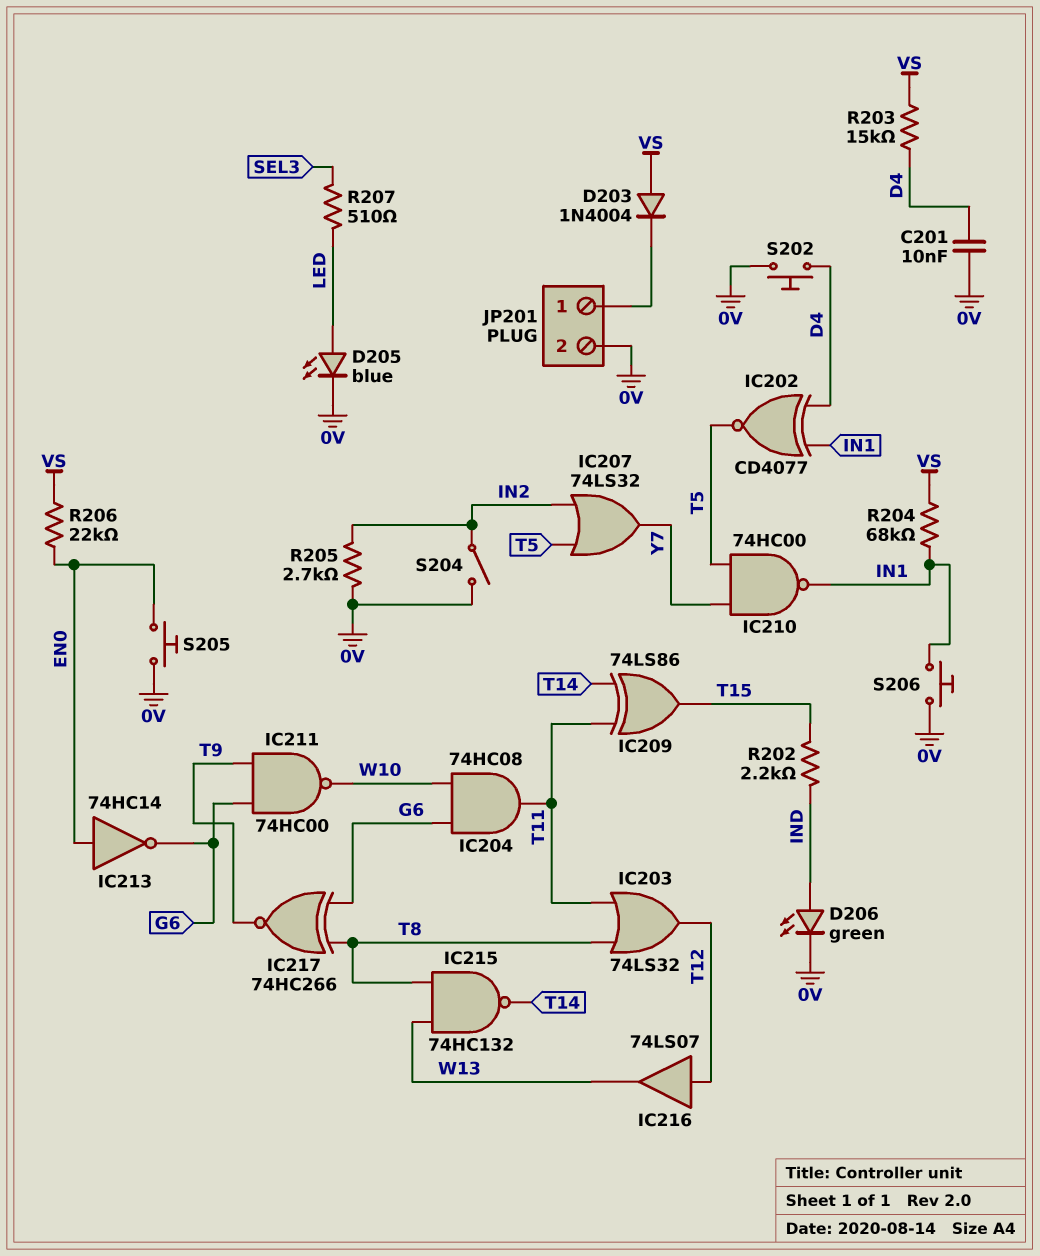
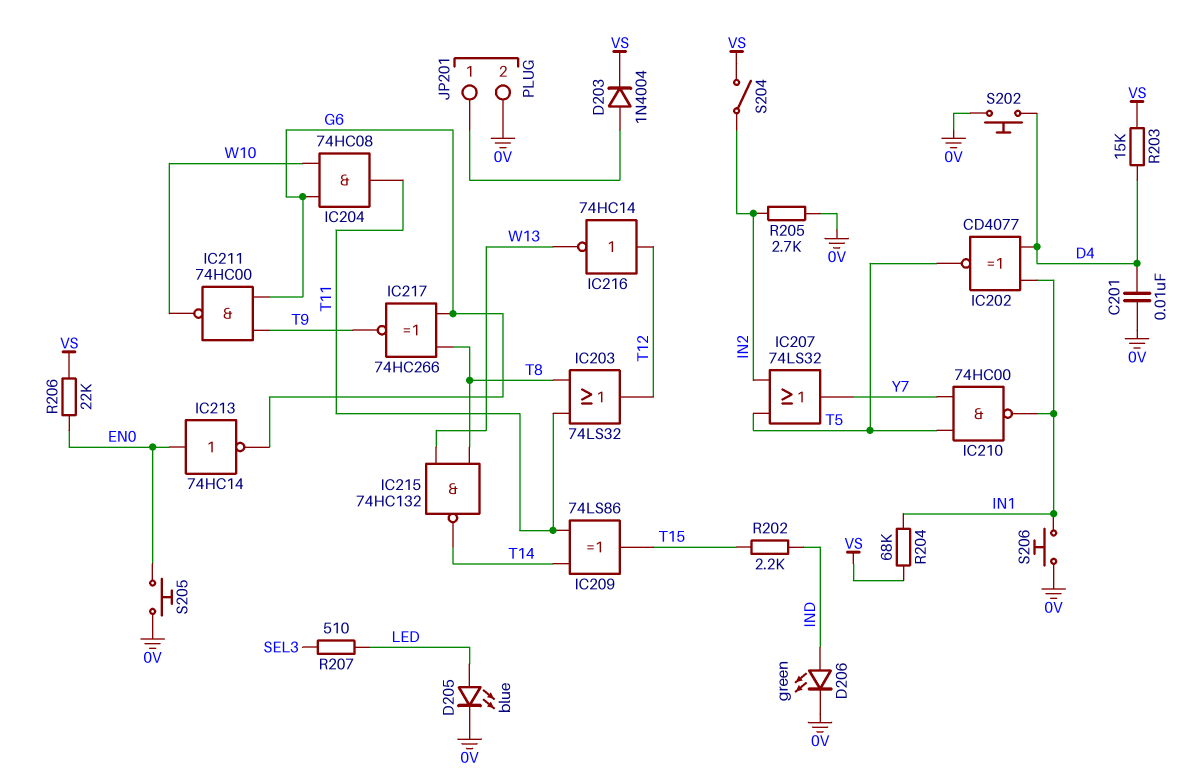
D203: diode 1N4004 (A VS, K JP201/1) -> diode 1N4004 (A JP201/1, K VS)
IC216: buffer 74LS07 (in T12, out W13) -> NOT 74HC14 (in T12, out W13)
S204: switch (0V, IN2) -> switch (IN2, VS)

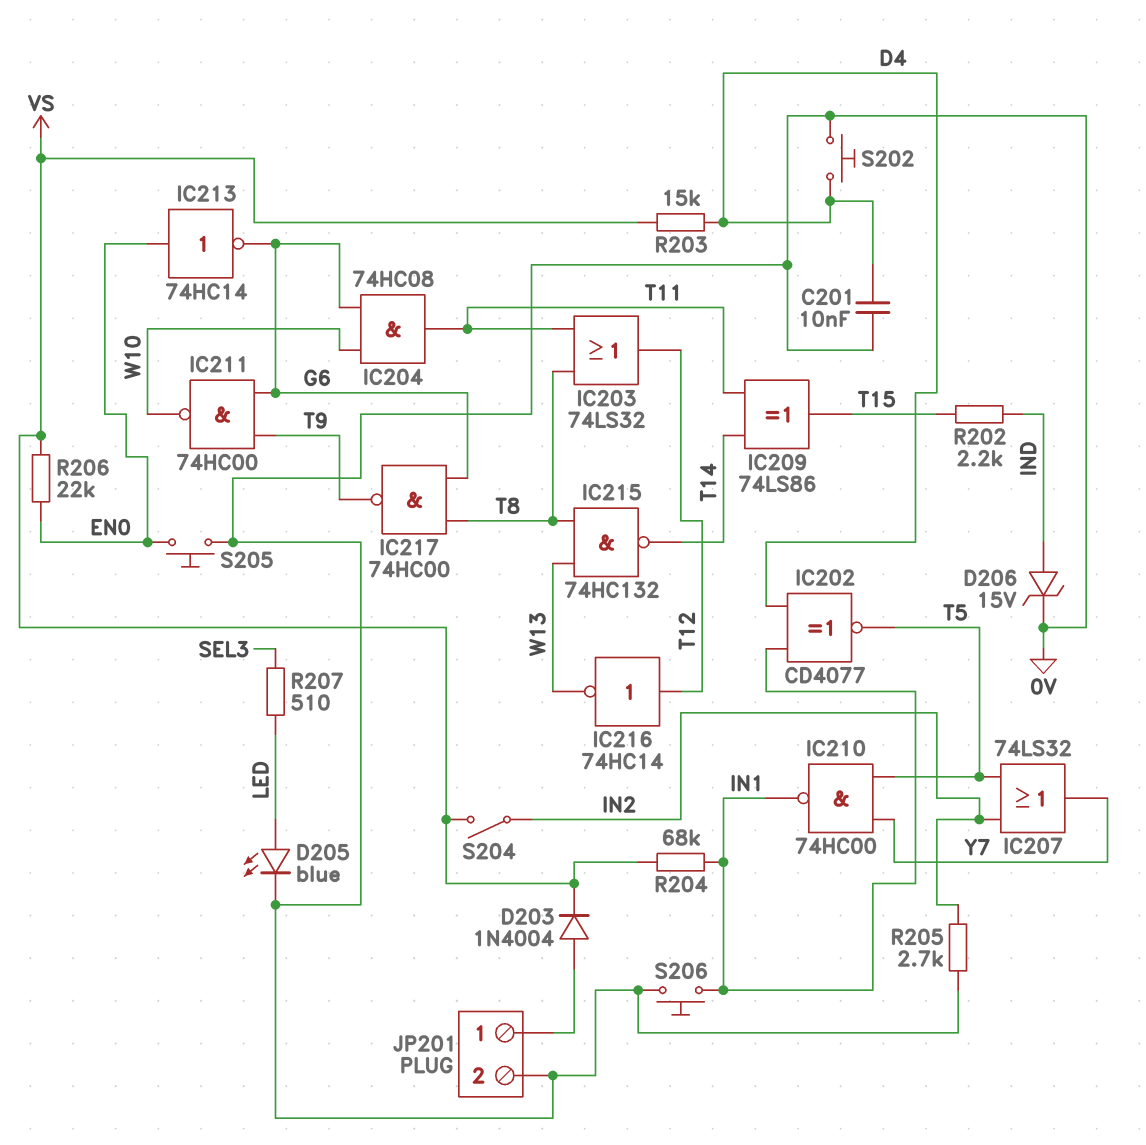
D206: LED green (A IND, K 0V) -> zener 15V (A IND, K 0V)
IC217: XNOR 74HC266 (in G6, in T8, out T9) -> NAND 74HC00 (in G6, in T8, out T9)

